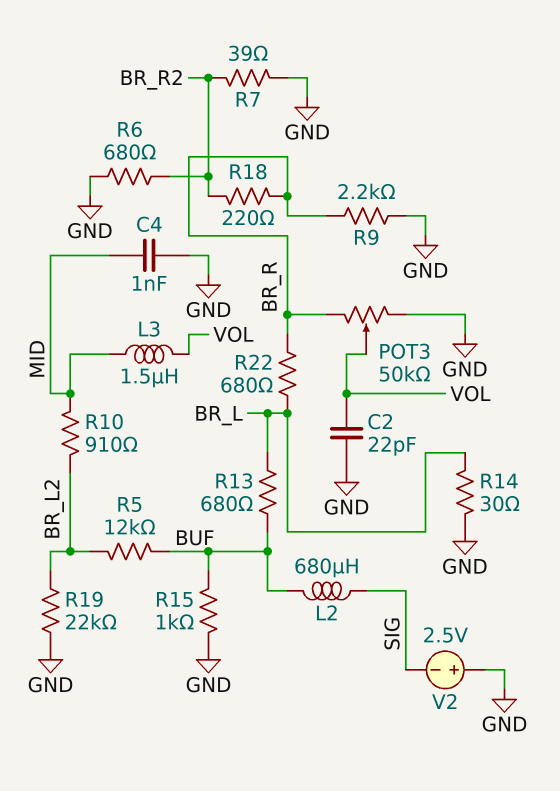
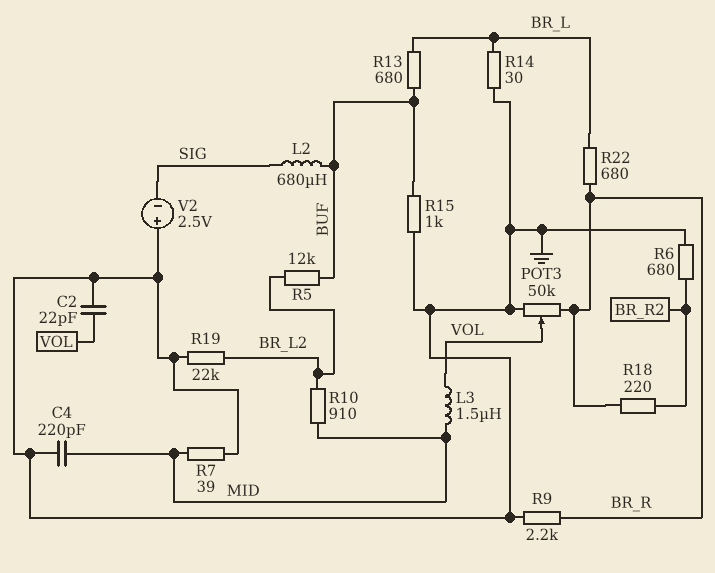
C4: 1nF (GND, MID) -> 220pF (GND, MID)
R7: 39 (BR_R2, GND) -> 39 (GND, MID)

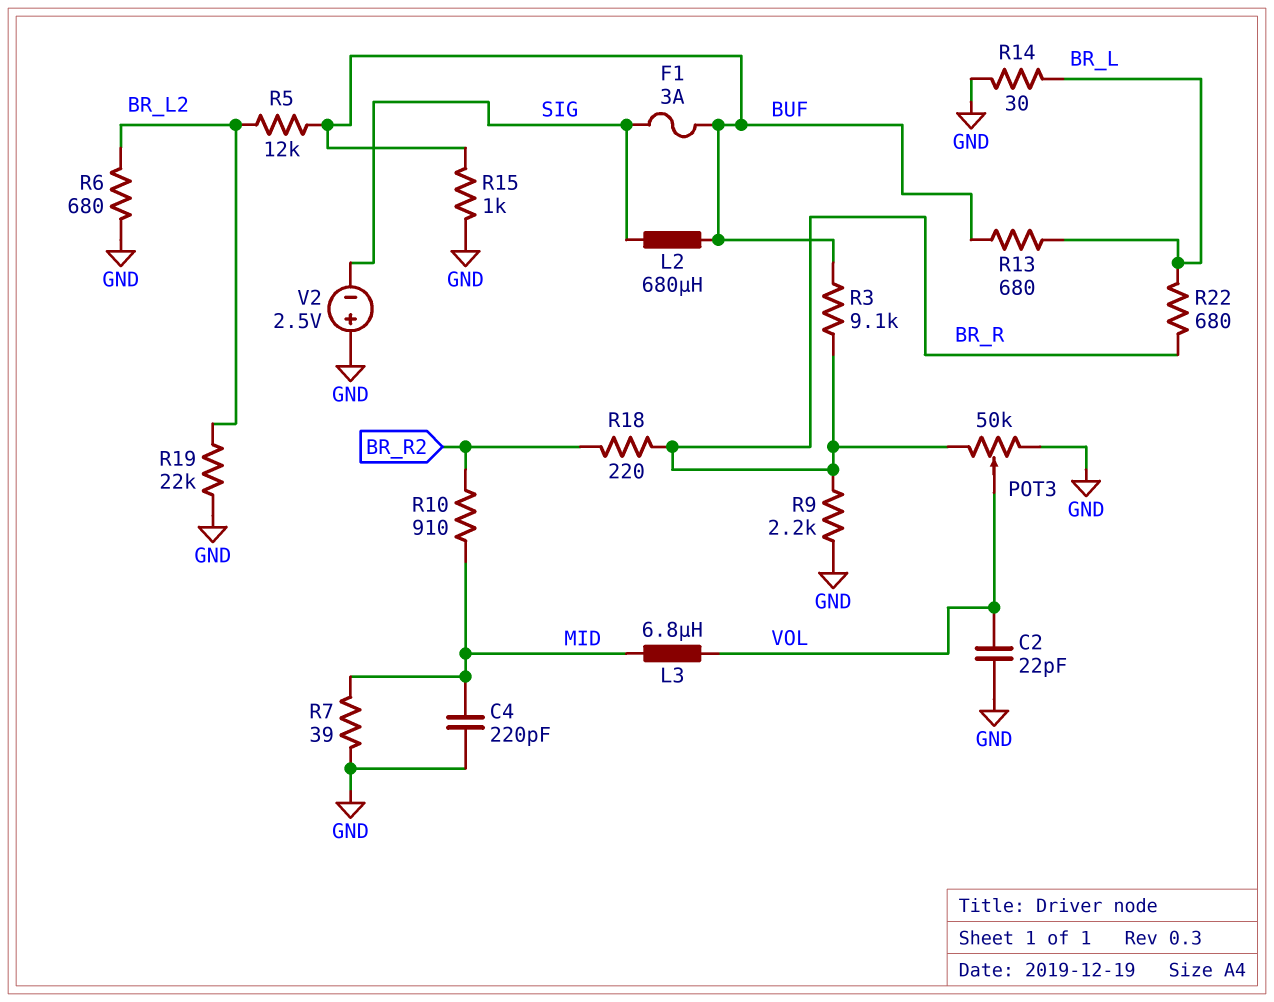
F1: none -> 3A (BUF, SIG)
L3: 1.5uH (MID, VOL) -> 6.8uH (MID, VOL)
R3: none -> 9.1k (BR_R, BUF)
R6: 680 (BR_R2, GND) -> 680 (BR_L2, GND)
R10: 910 (BR_L2, MID) -> 910 (BR_R2, MID)

